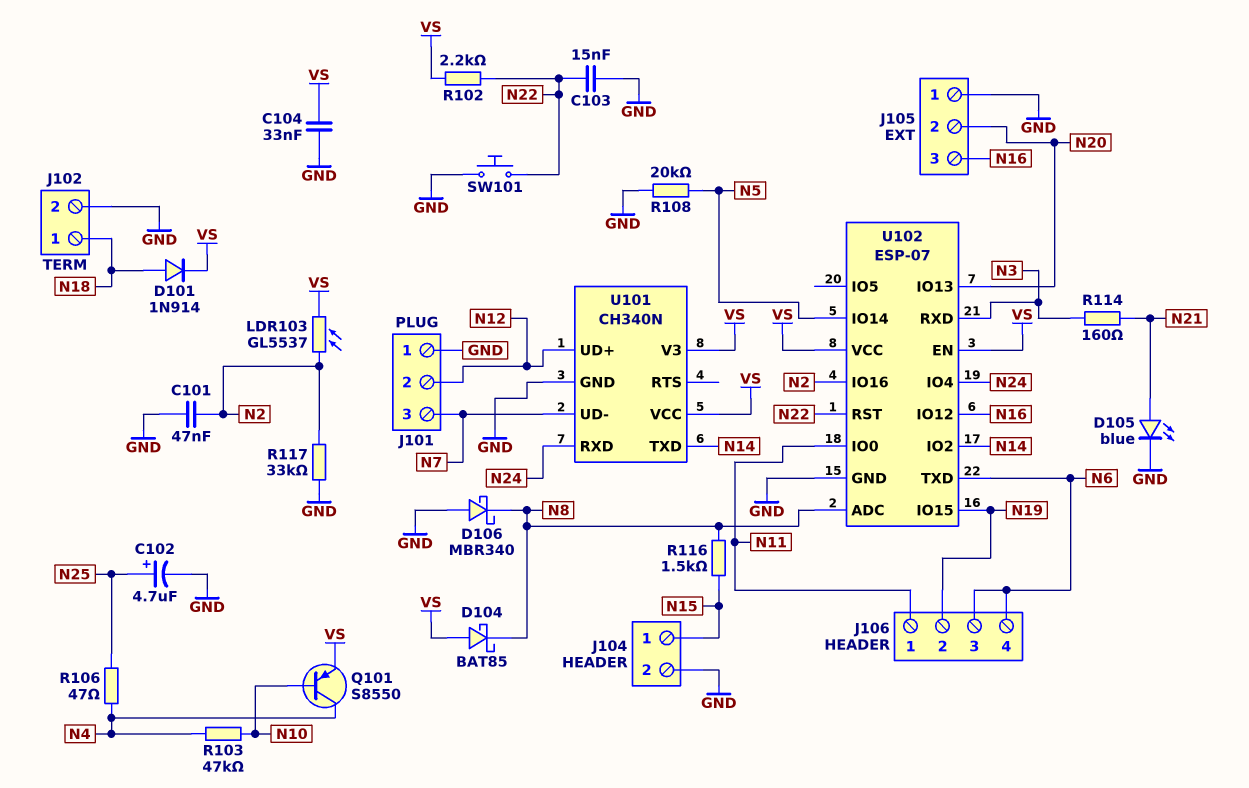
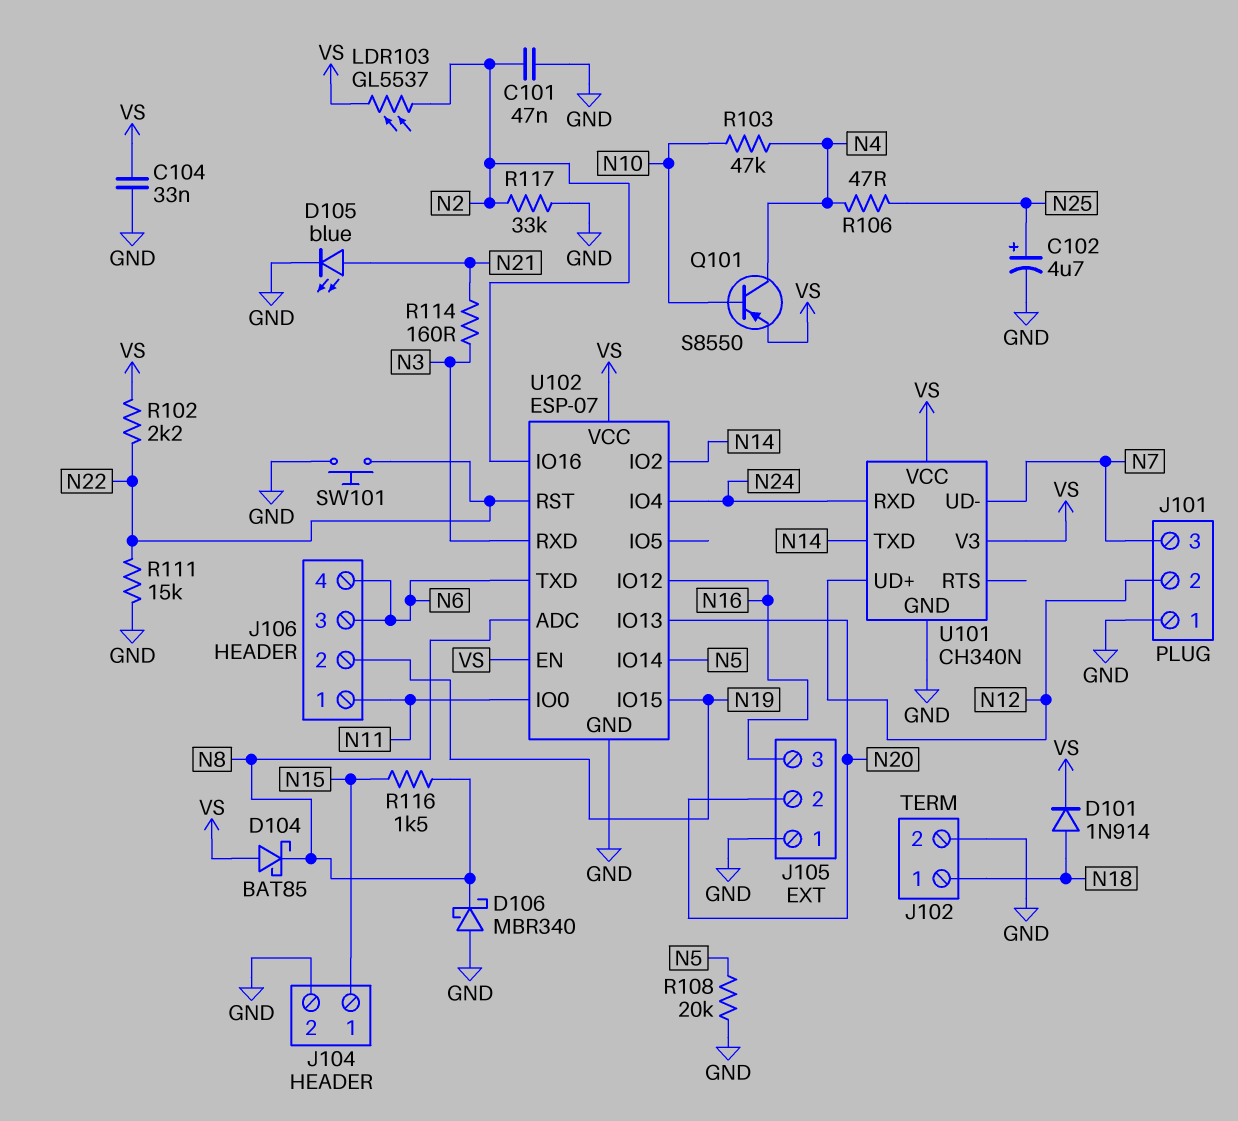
C103: 15nF (GND, N22) -> none
R111: none -> 15k (GND, N22)

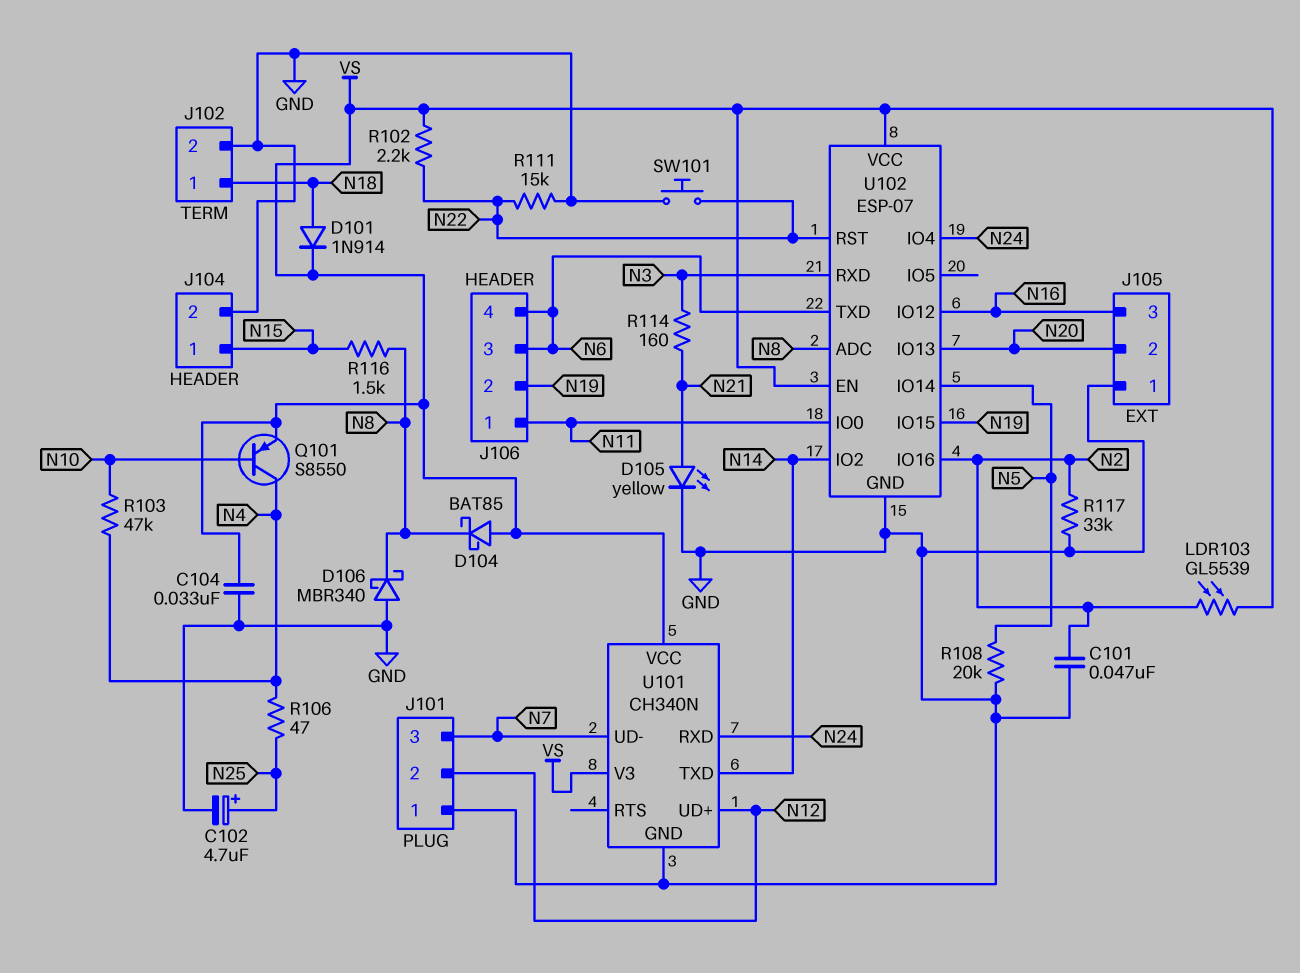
D105: LED blue (A N21, K GND) -> LED yellow (A N21, K GND)
LDR103: GL5537 (N2, VS) -> GL5539 (N2, VS)

